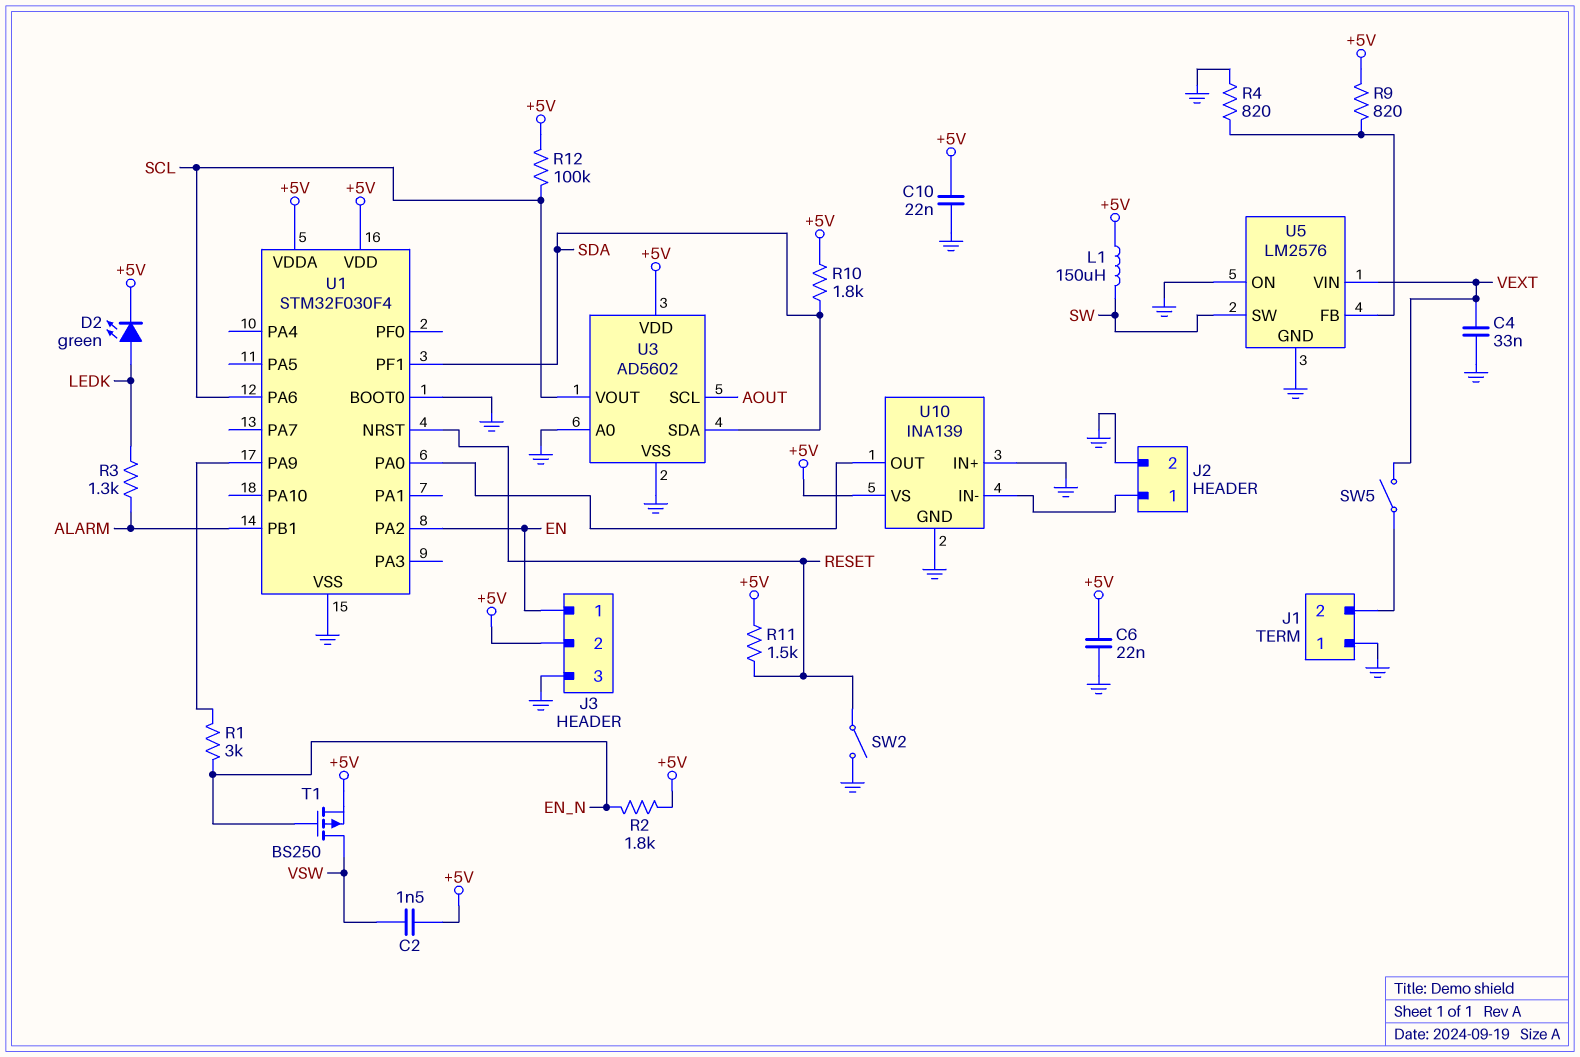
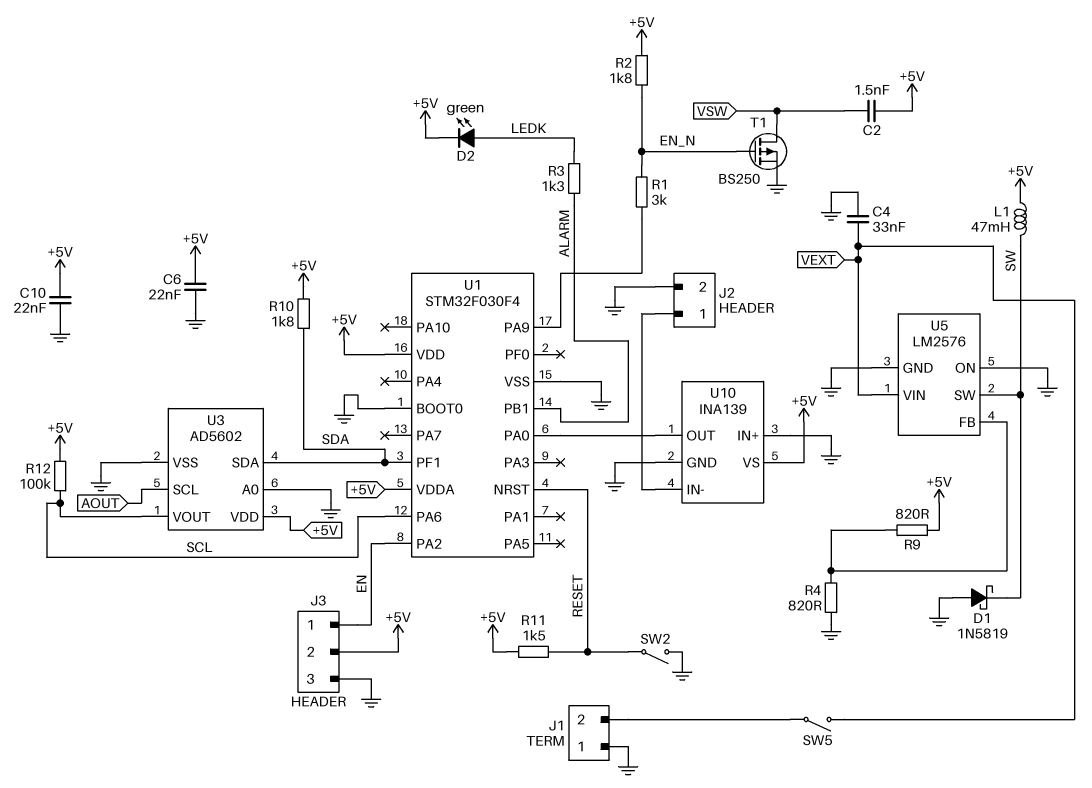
D1: none -> schottky 1N5819 (A GND, K SW)
L1: 150uH (+5V, SW) -> 47mH (+5V, SW)
T1: PMOS BS250 (G EN_N, D VSW, S +5V) -> PMOS BS250 (G EN_N, D VSW, S GND)

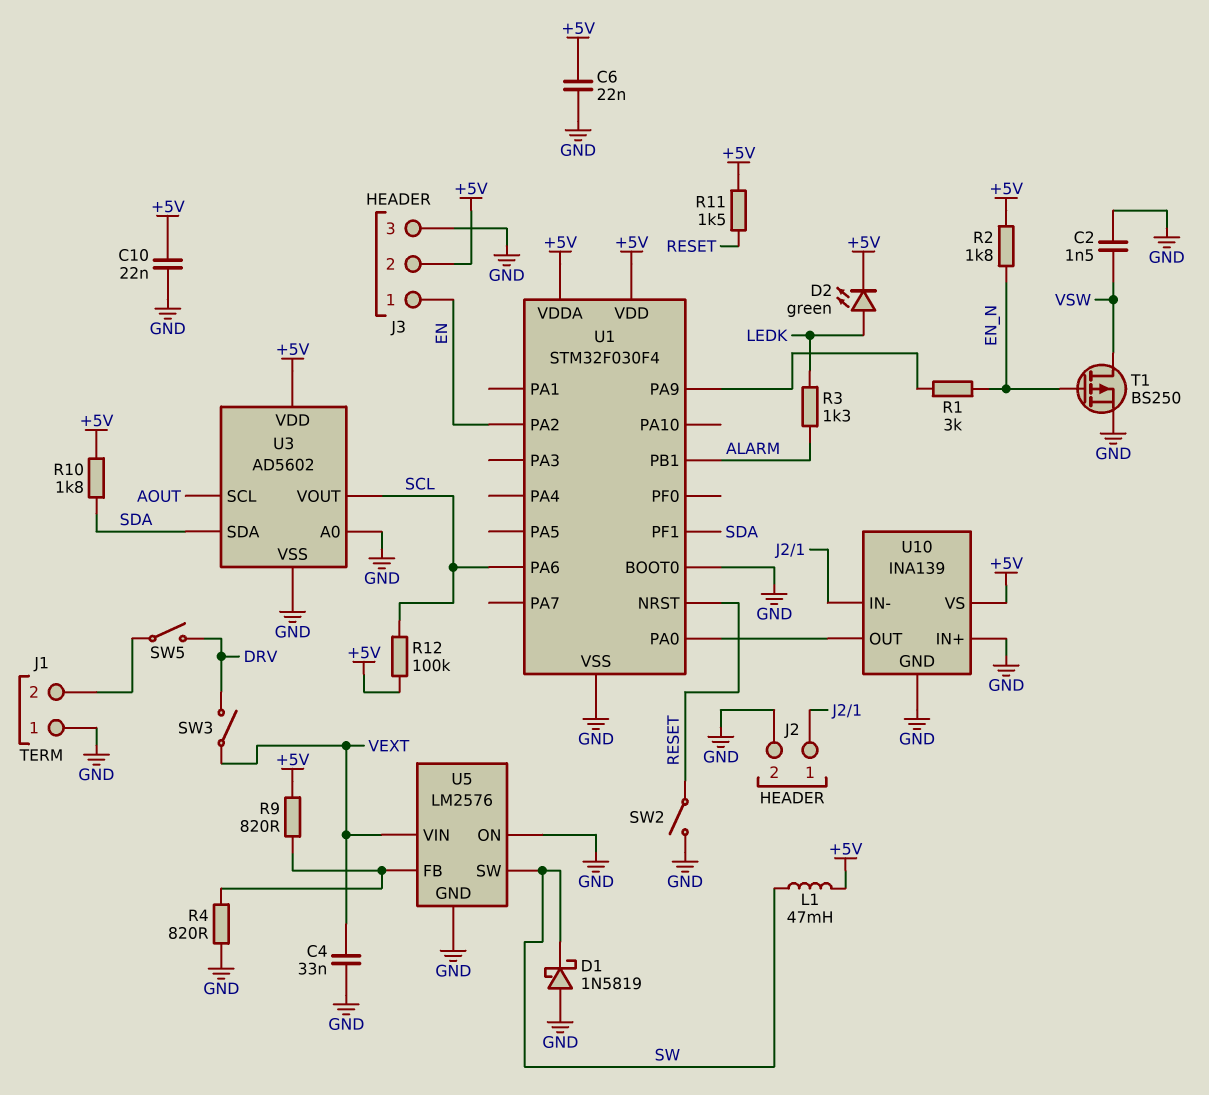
C2: 1.5nF (+5V, VSW) -> 1.5nF (GND, VSW)
SW3: none -> switch (DRV, VEXT)
SW5: switch (J1/2, VEXT) -> switch (DRV, J1/2)

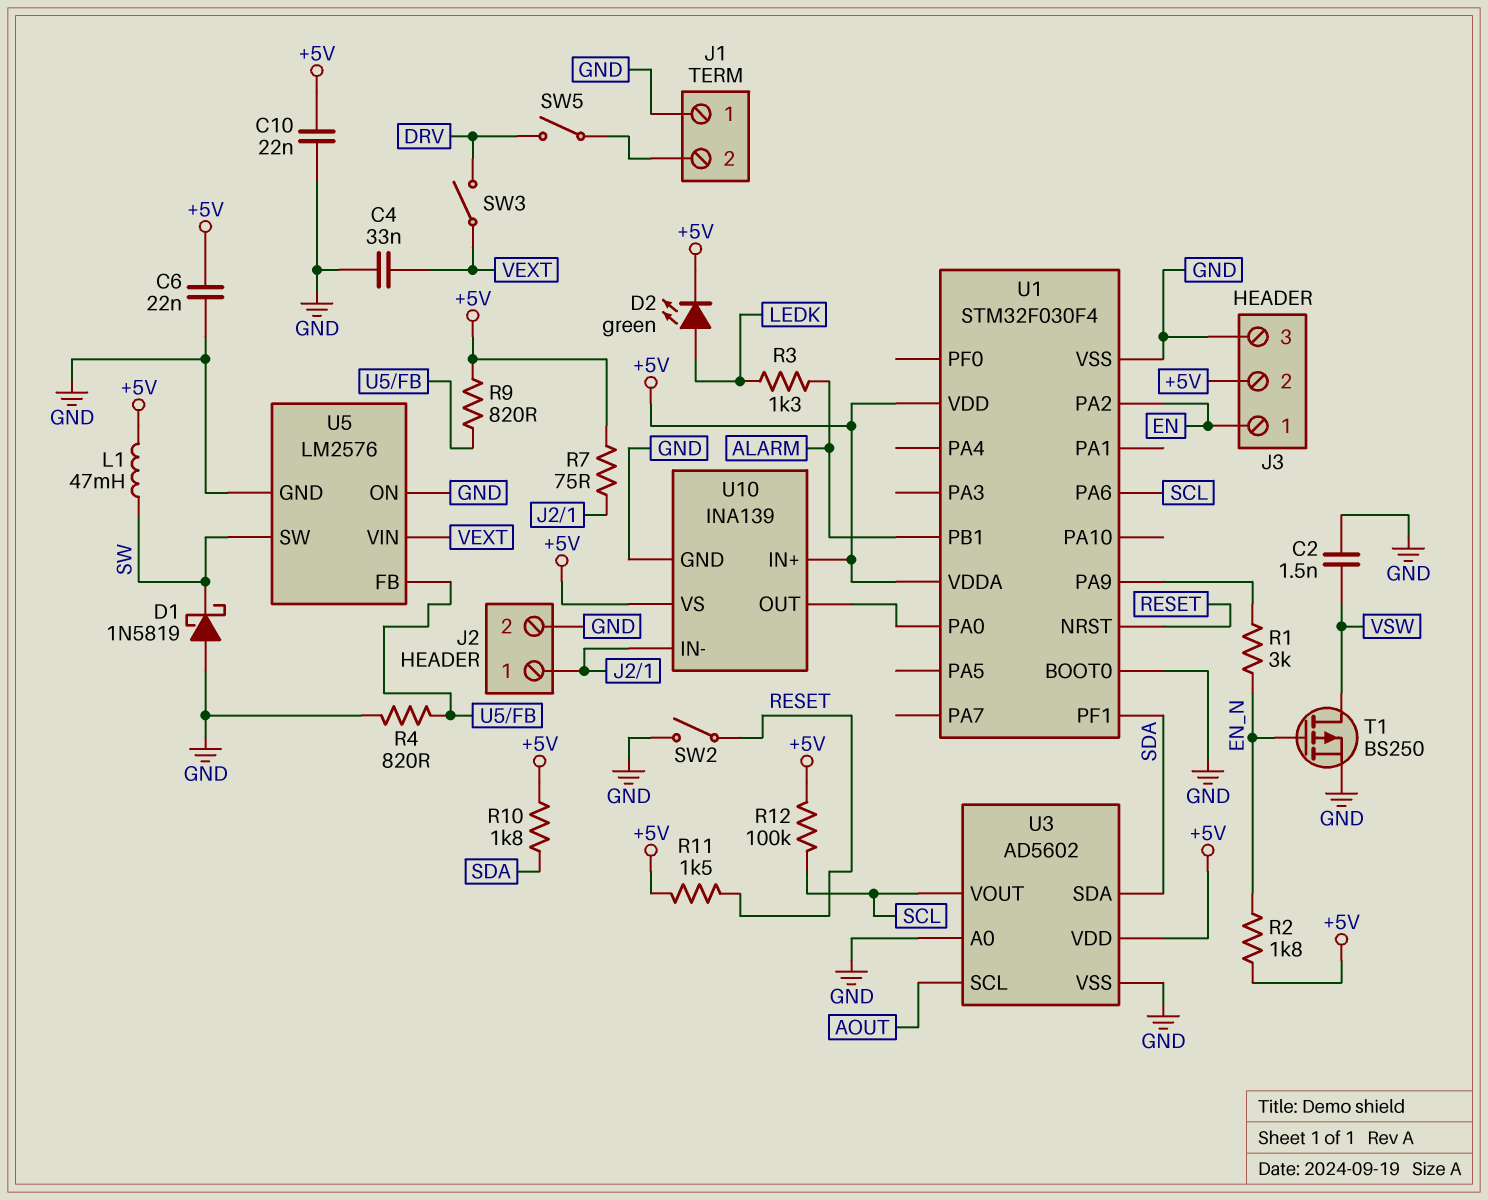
R7: none -> 75 (+5V, J2/1)
U10 pin IN+: GND -> +5V

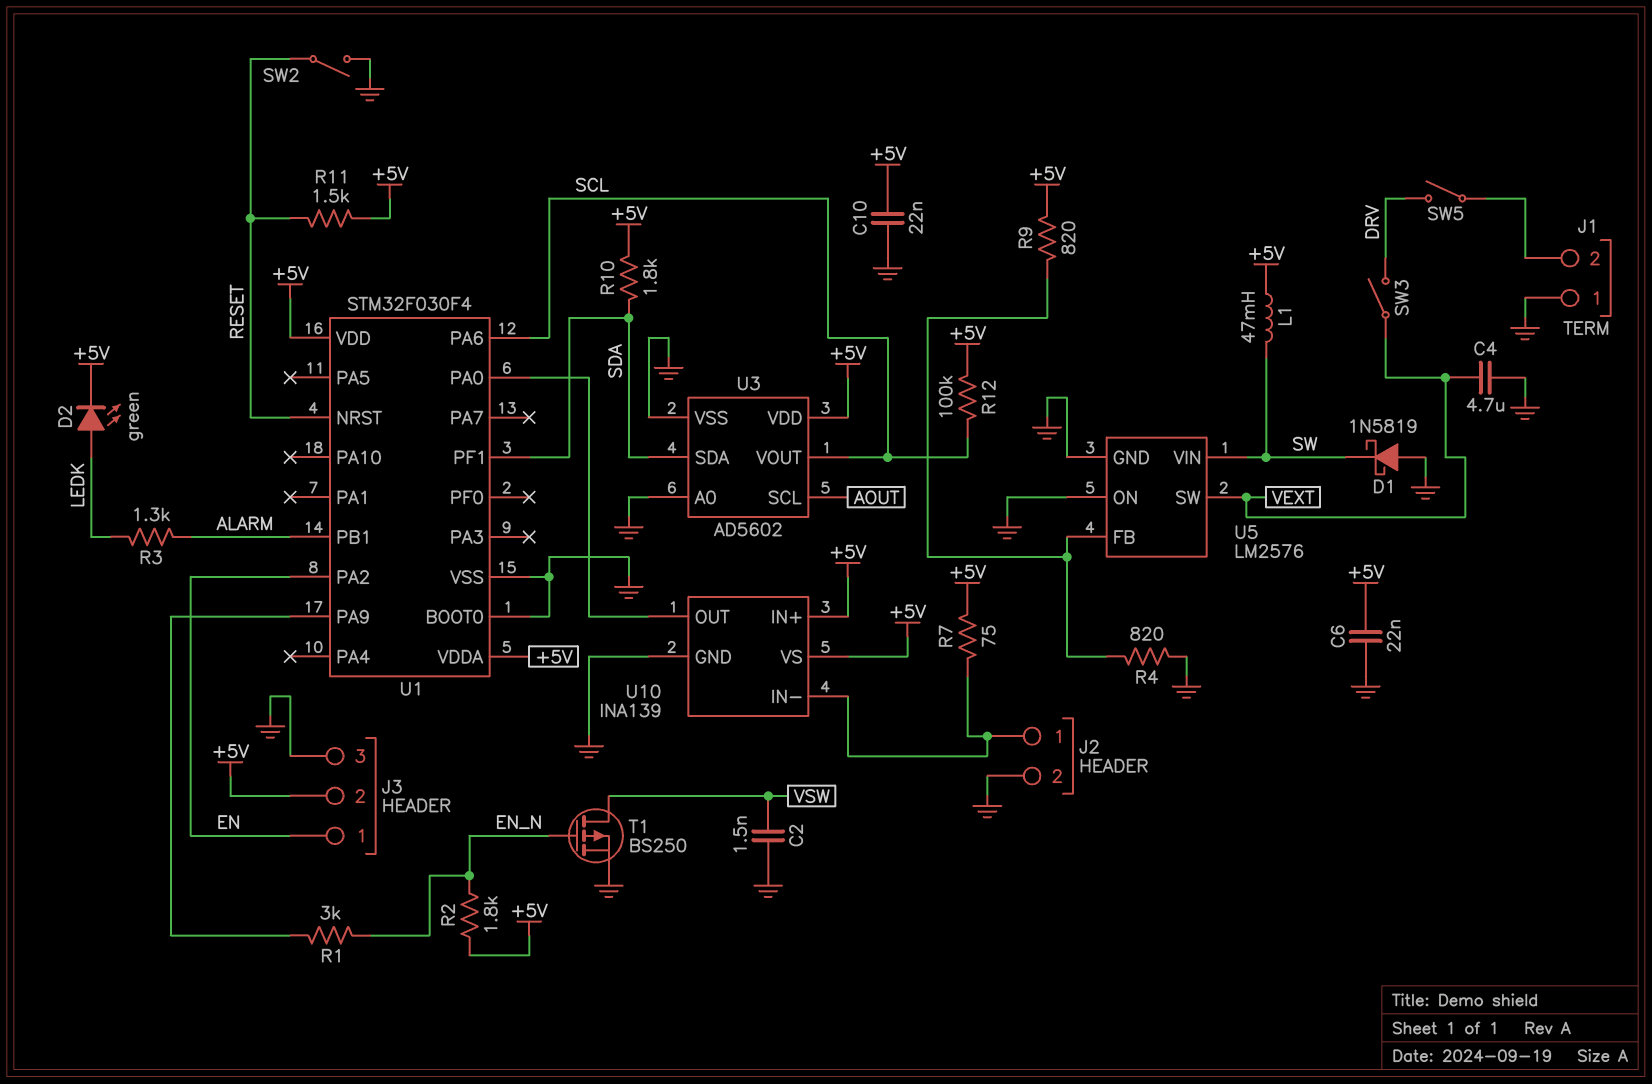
C4: 33nF (GND, VEXT) -> 4.7uF (GND, VEXT)
U5 pin SW: SW -> VEXT
U5 pin VIN: VEXT -> SW

